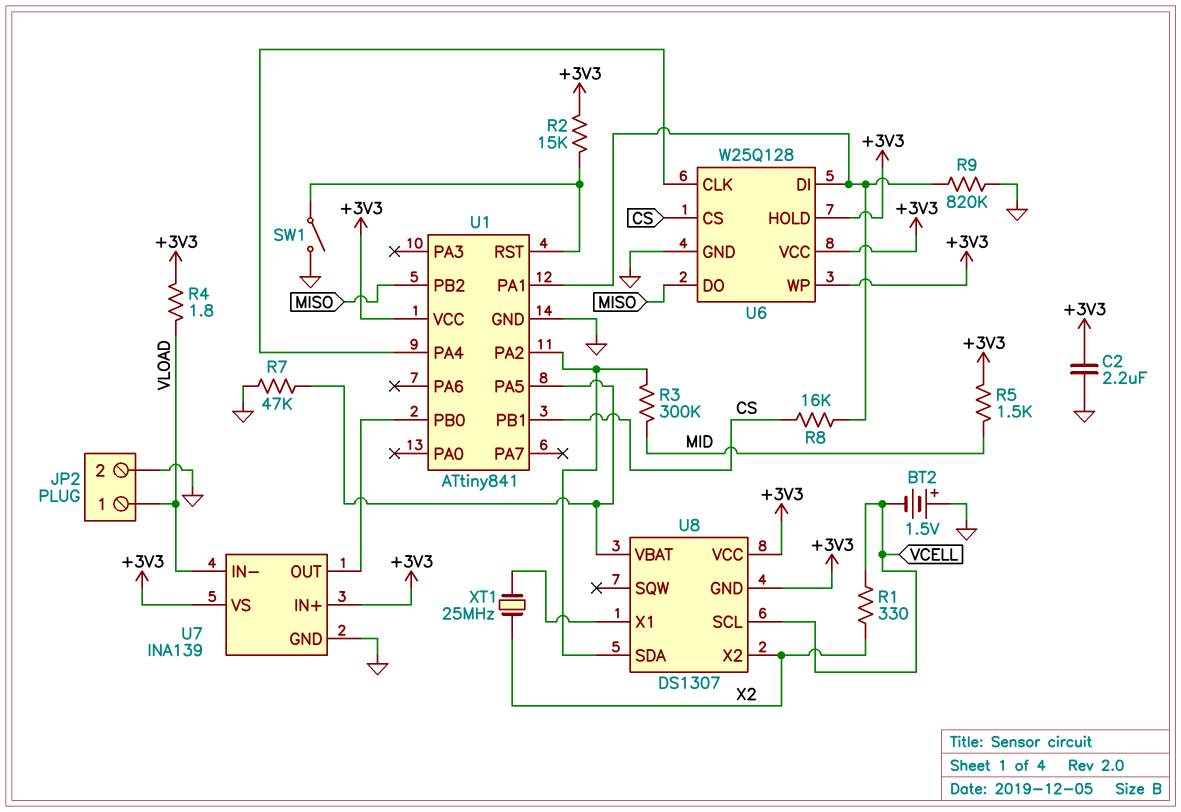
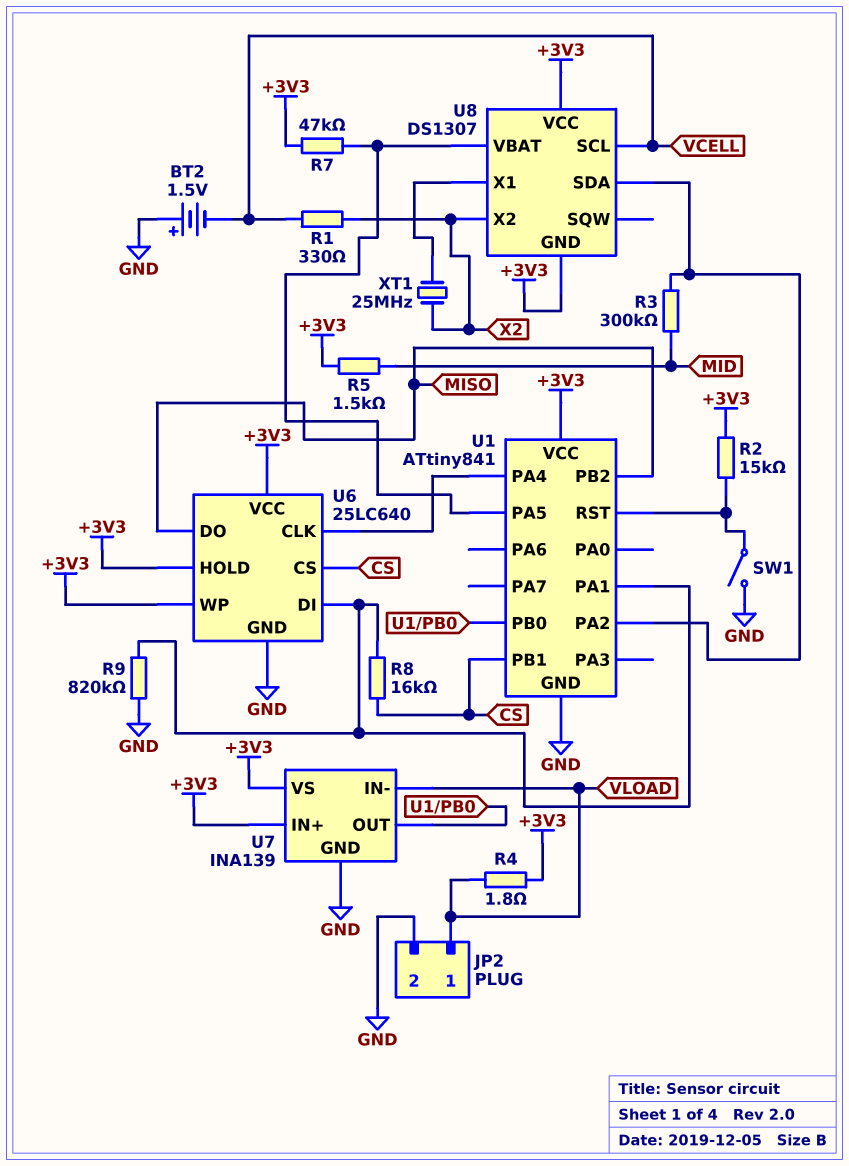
C2: 2.2uF (+3V3, GND) -> none
R7: 47k (GND, U1/PA5) -> 47k (+3V3, U1/PA5)
U6: W25Q128 -> 25LC640

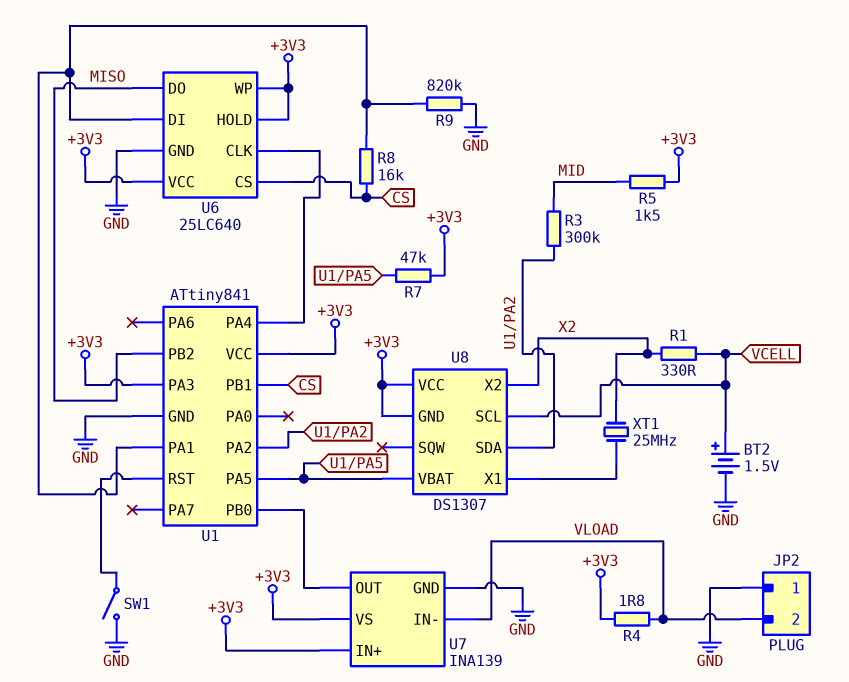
BT2: 1.5V (plus GND, minus VCELL) -> 1.5V (plus VCELL, minus GND)
JP2 pin 1: VLOAD -> GND
JP2 pin 2: GND -> VLOAD
R2: 15k (+3V3, U1/RST) -> none
U1 pin PA3: none -> +3V3

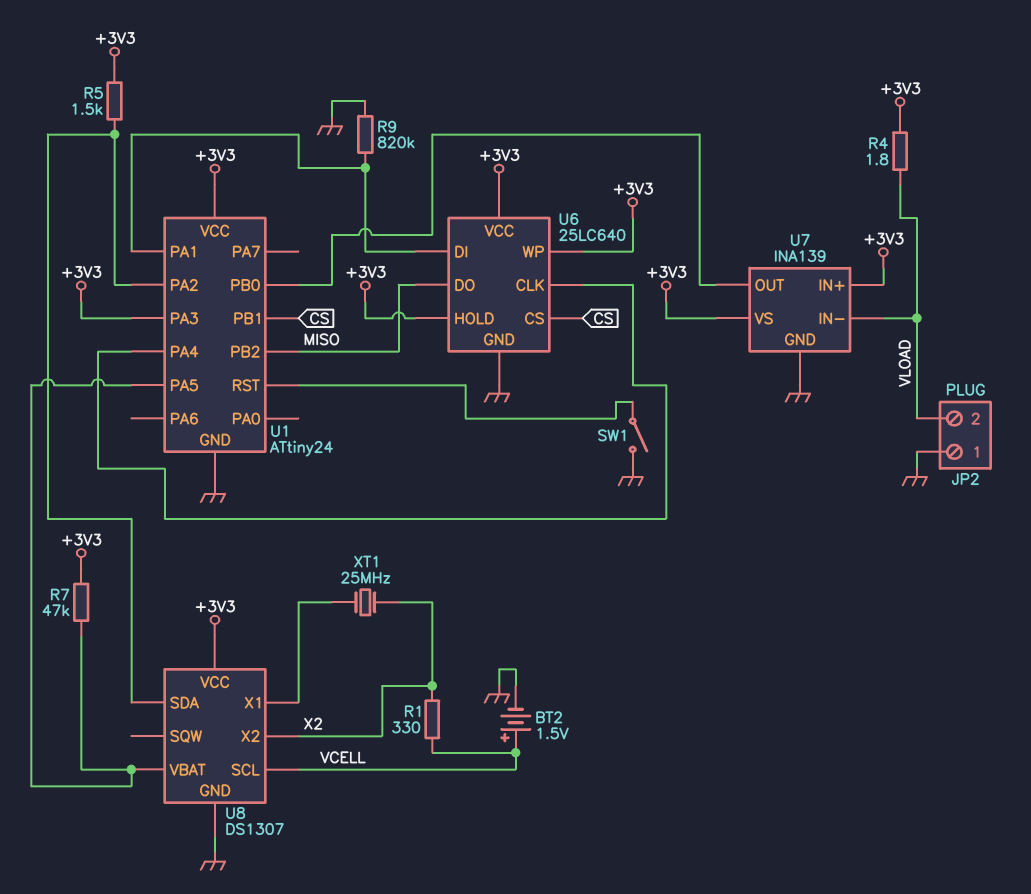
R3: 300k (MID, U1/PA2) -> none
R5: 1.5k (+3V3, MID) -> 1.5k (+3V3, U1/PA2)
R8: 16k (CS, U1/PA1) -> none
U1: ATtiny841 -> ATtiny24
U8 pin GND: +3V3 -> GND

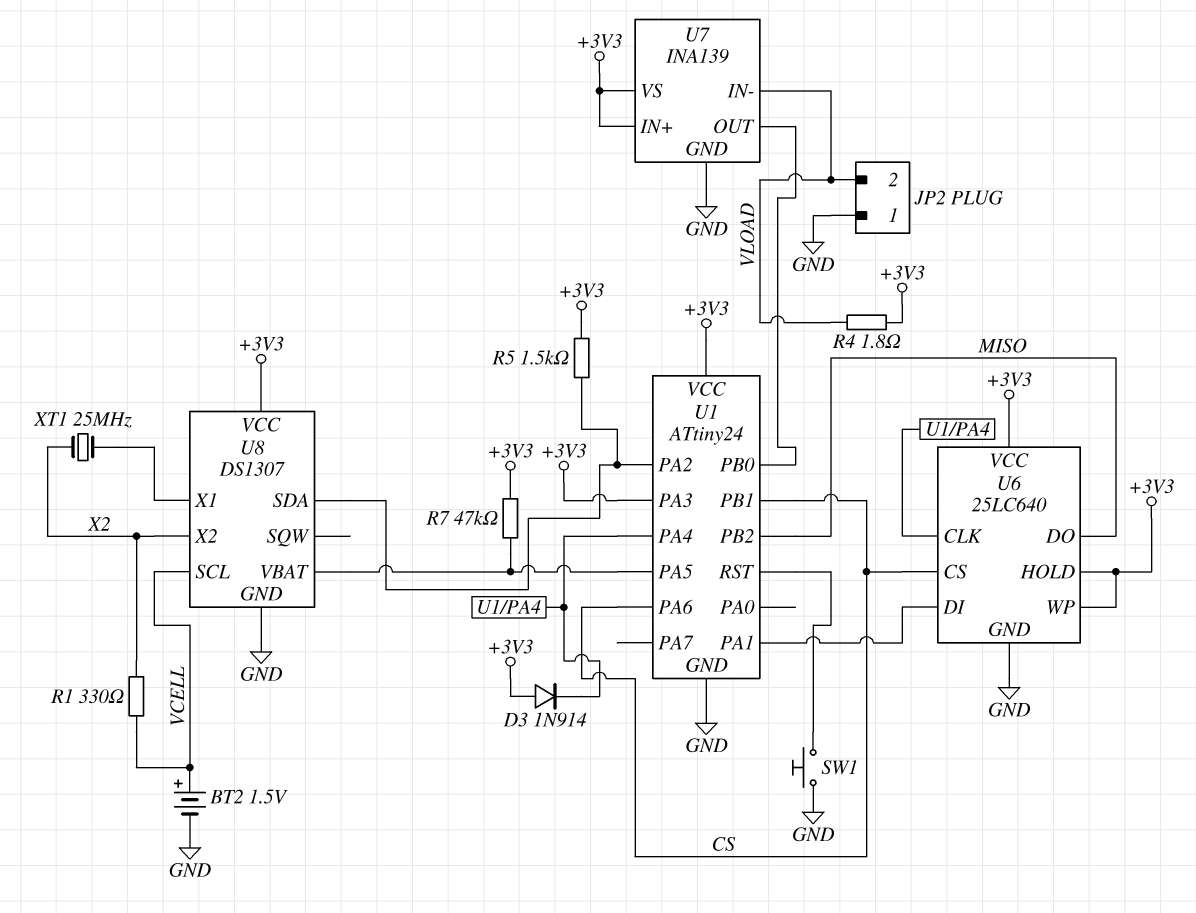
D3: none -> diode 1N914 (A +3V3, K U1/PA4)
R9: 820k (GND, U1/PA1) -> none
SW1: switch (GND, U1/RST) -> button (GND, U1/RST)
U1 pin PA6: none -> CS

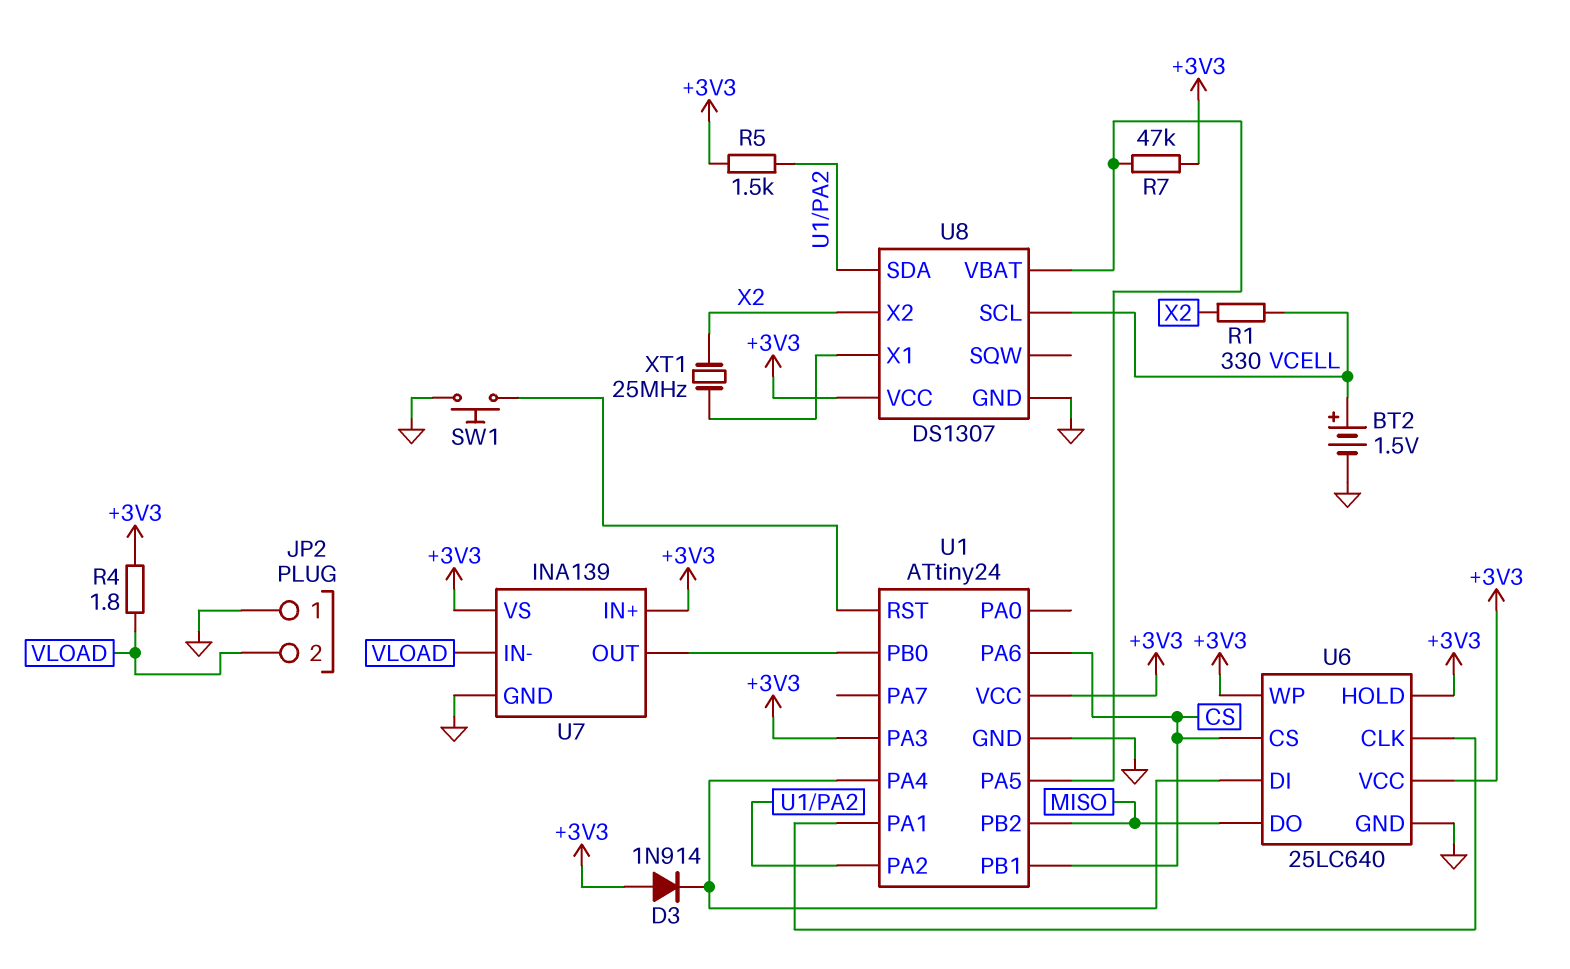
U6 pin CLK: U1/PA4 -> U1/PA1
U6 pin DI: U1/PA1 -> U1/PA4

